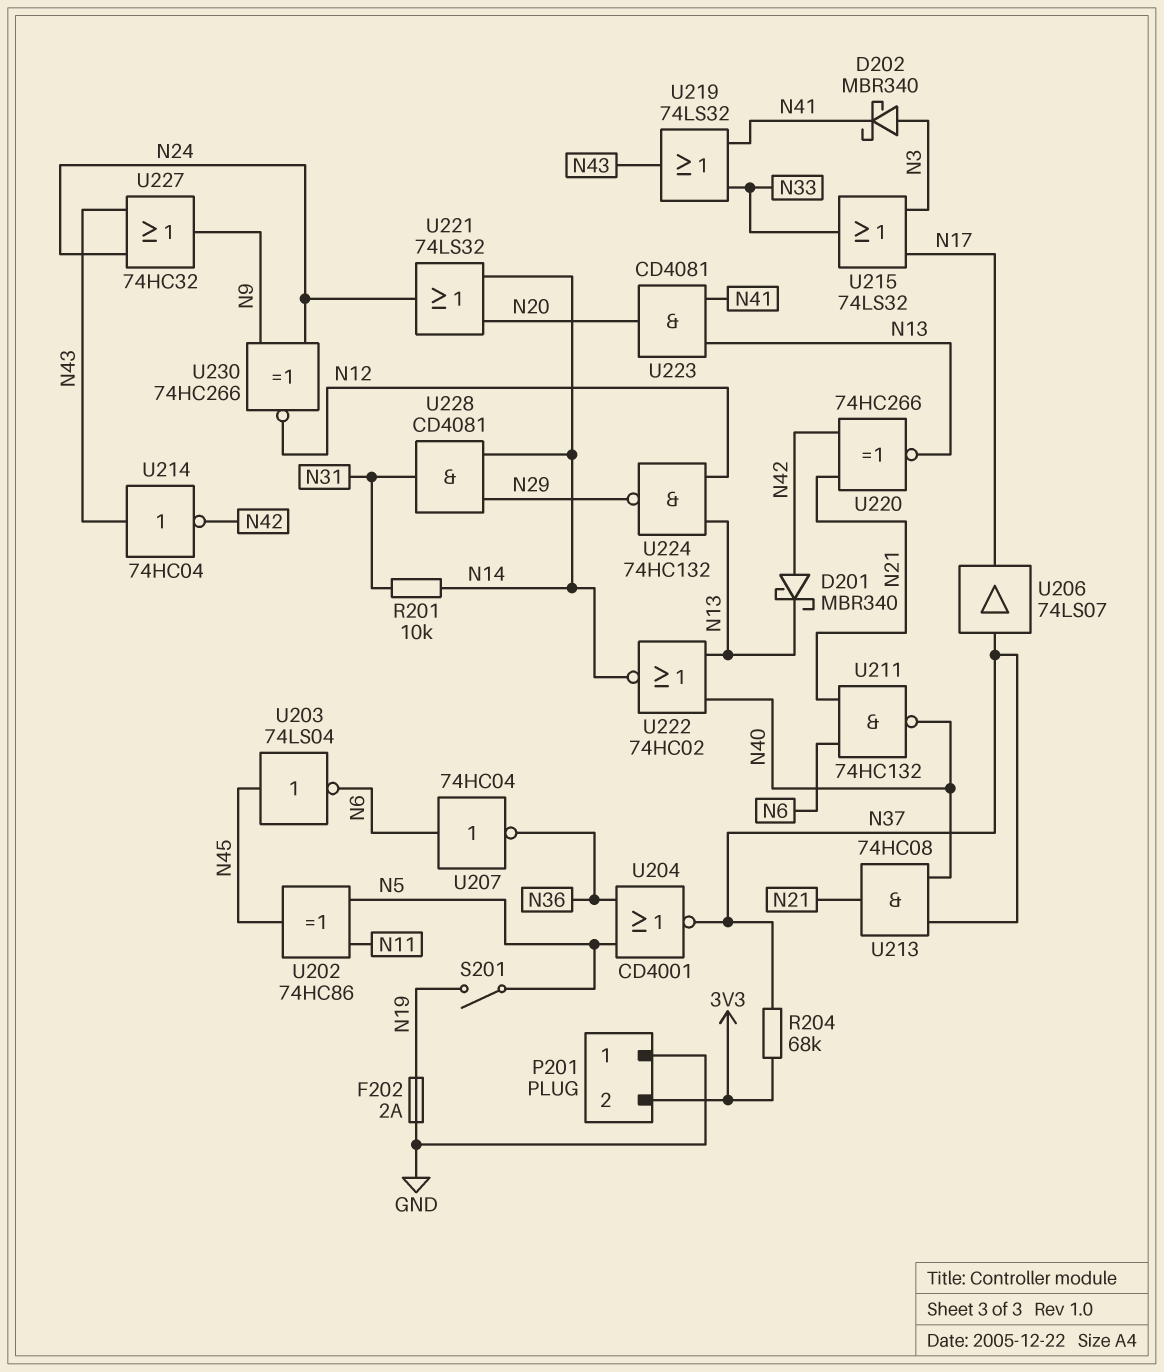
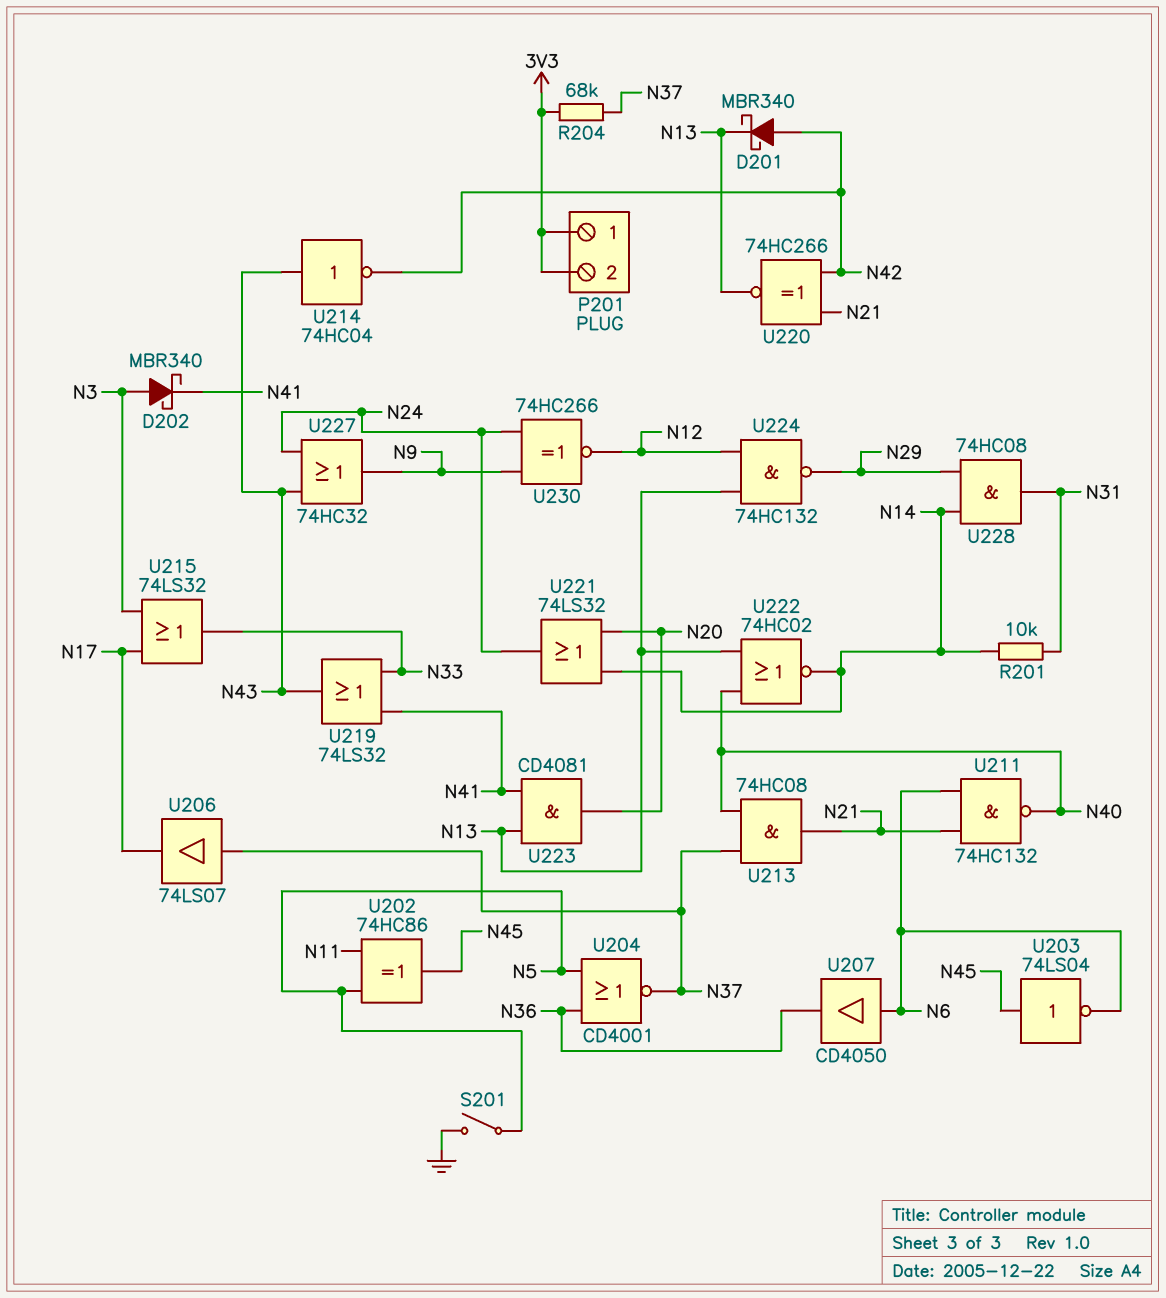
F202: 2A (GND, N19) -> none
P201 pin 1: GND -> 3V3
S201: switch (N5, N19) -> switch (GND, N5)
U207: NOT 74HC04 (in N6, out N36) -> buffer CD4050 (in N6, out N36)
U228: AND CD4081 (in N14, in N29, out N31) -> AND 74HC08 (in N14, in N29, out N31)

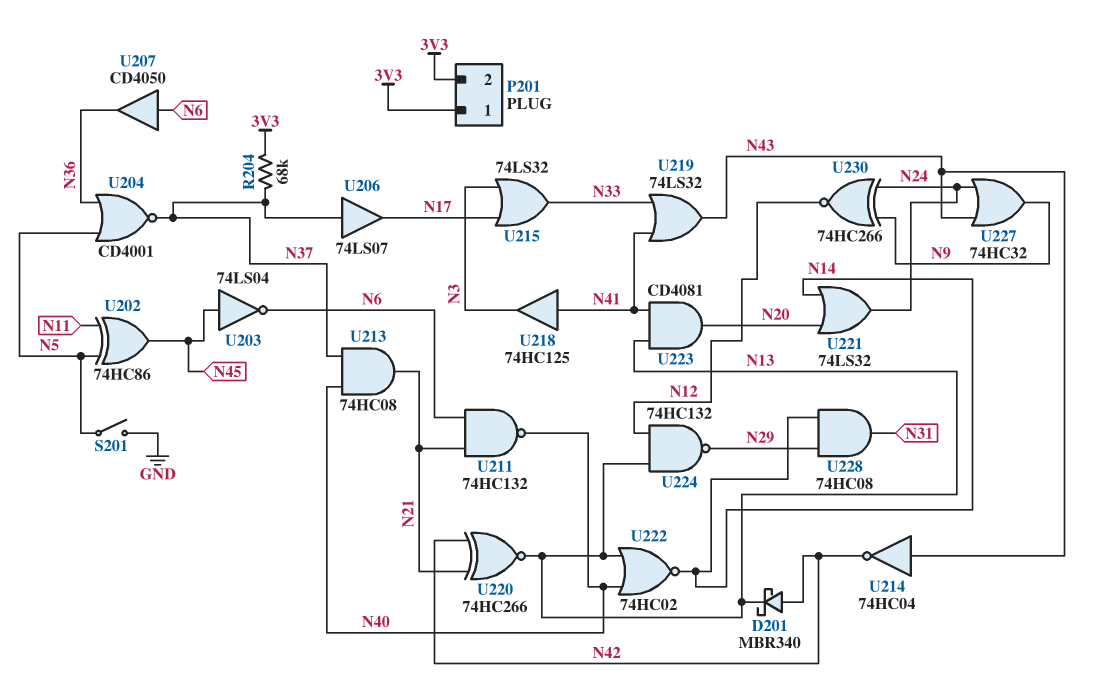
D202: schottky MBR340 (A N3, K N41) -> none
R201: 10k (N14, N31) -> none
U218: none -> buffer 74HC125 (in N41, out N3)

